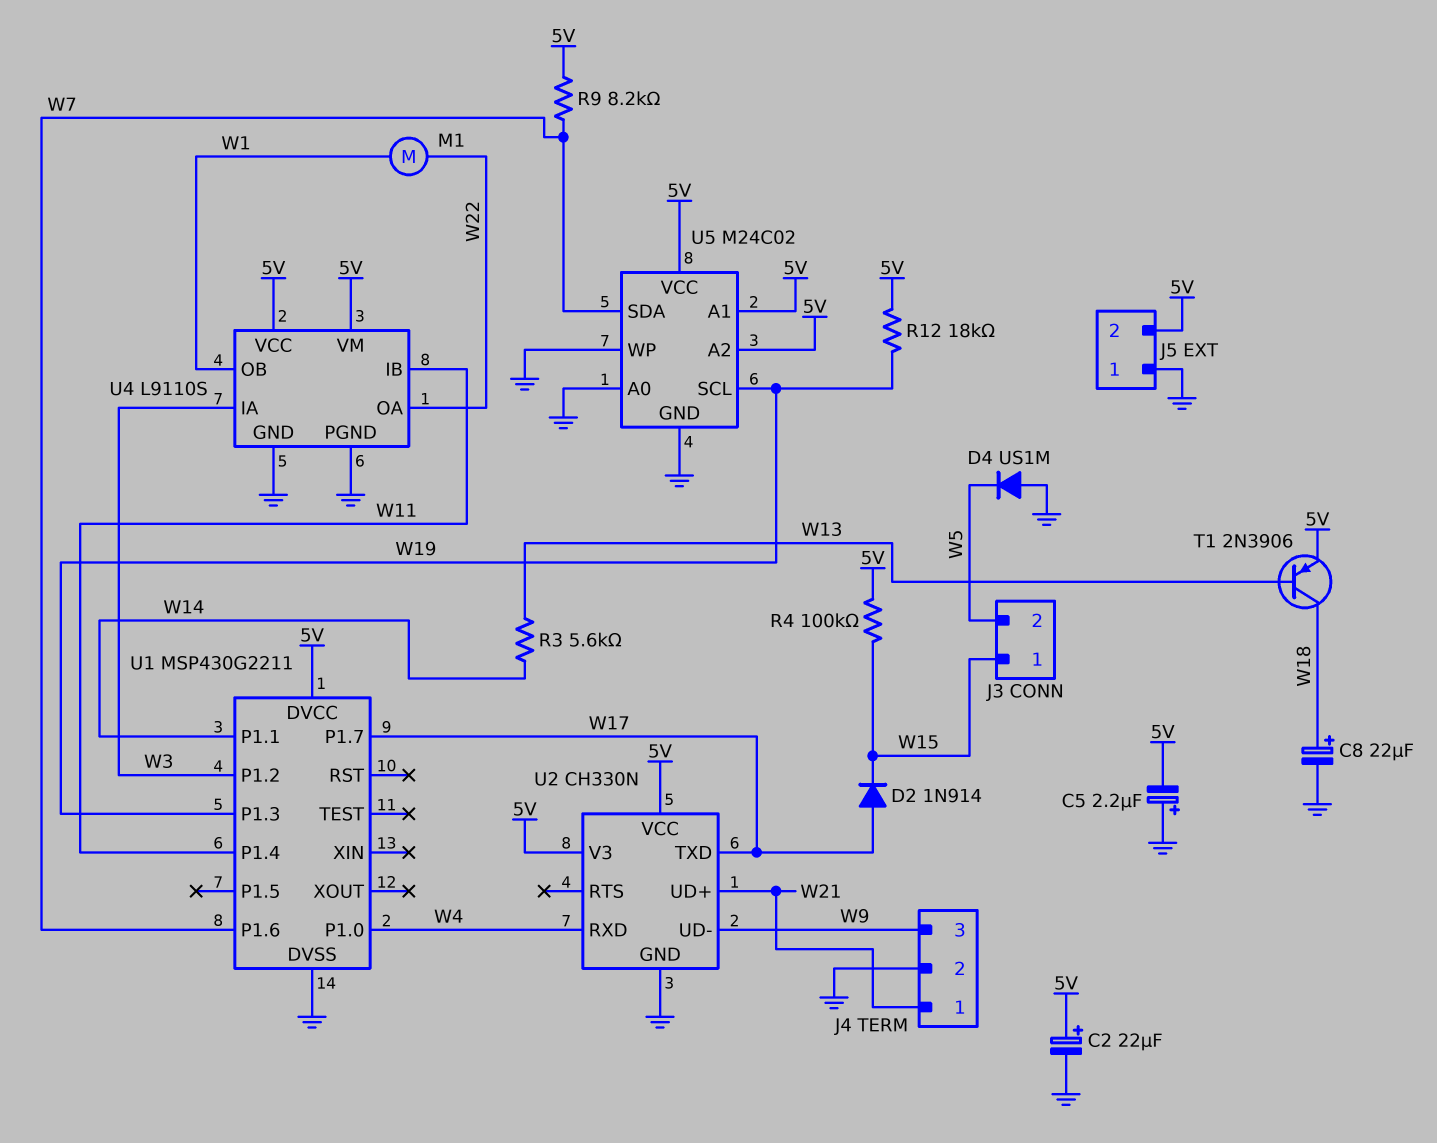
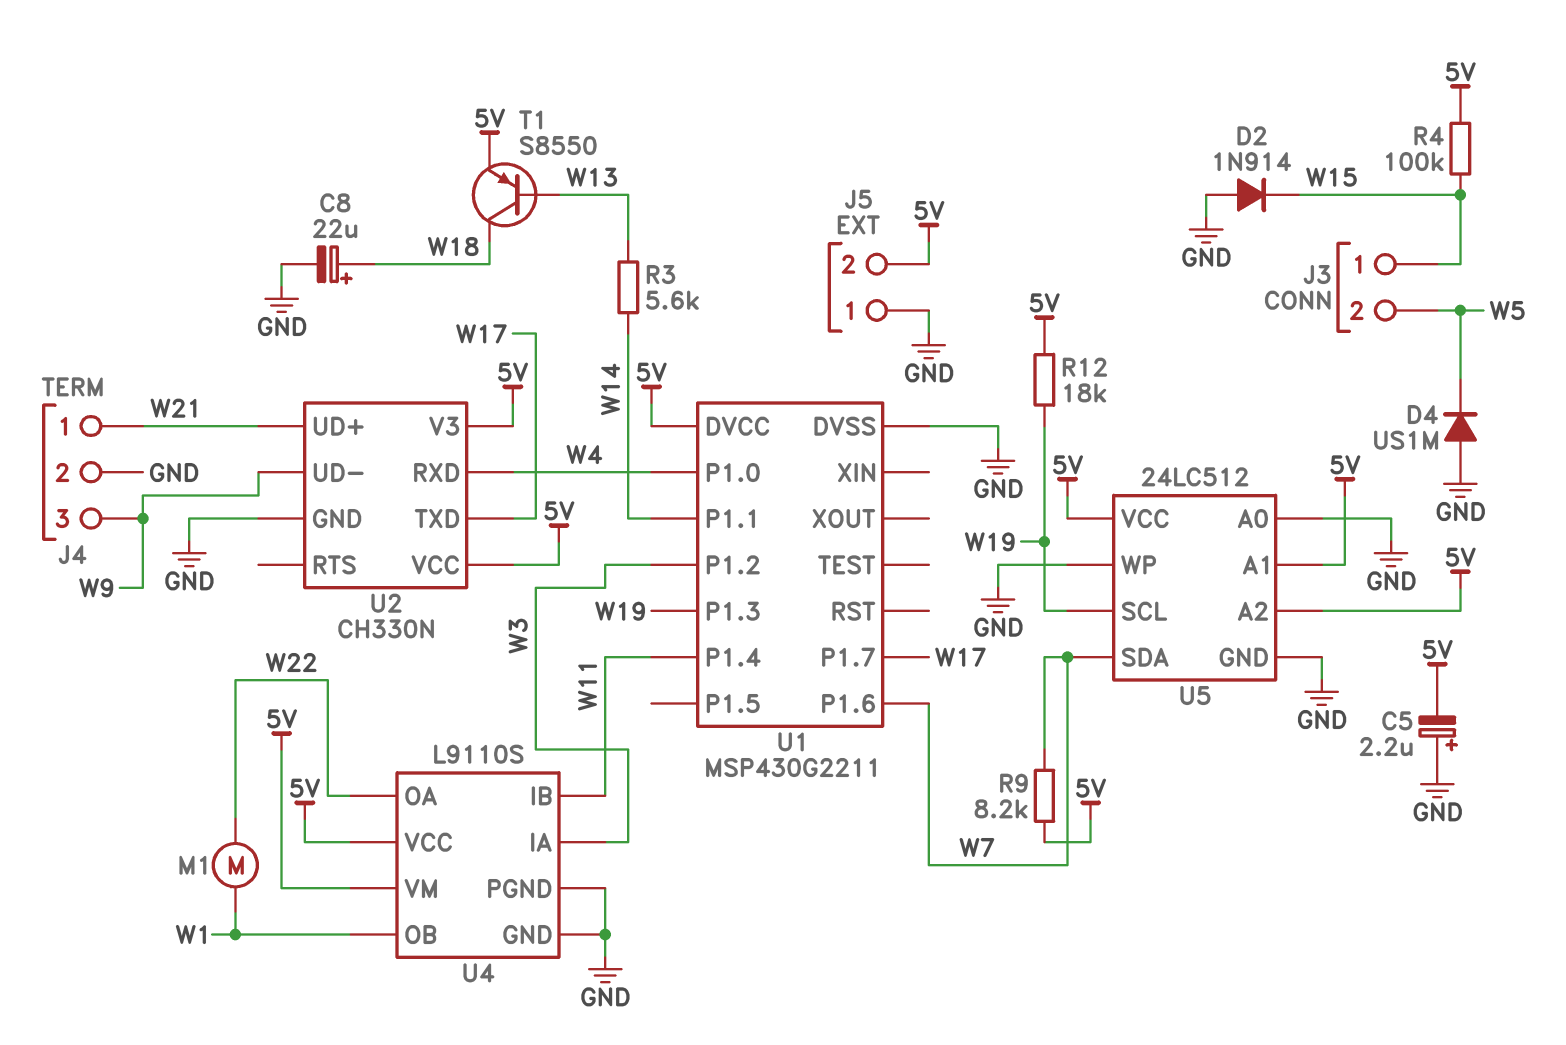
C2: 22uF (plus 5V, minus GND) -> none
D2: diode 1N914 (A W17, K W15) -> diode 1N914 (A GND, K W15)
T1: PNP 2N3906 (B W13, C W18, E 5V) -> PNP S8550 (B W13, C W18, E 5V)
U5: M24C02 -> 24LC512

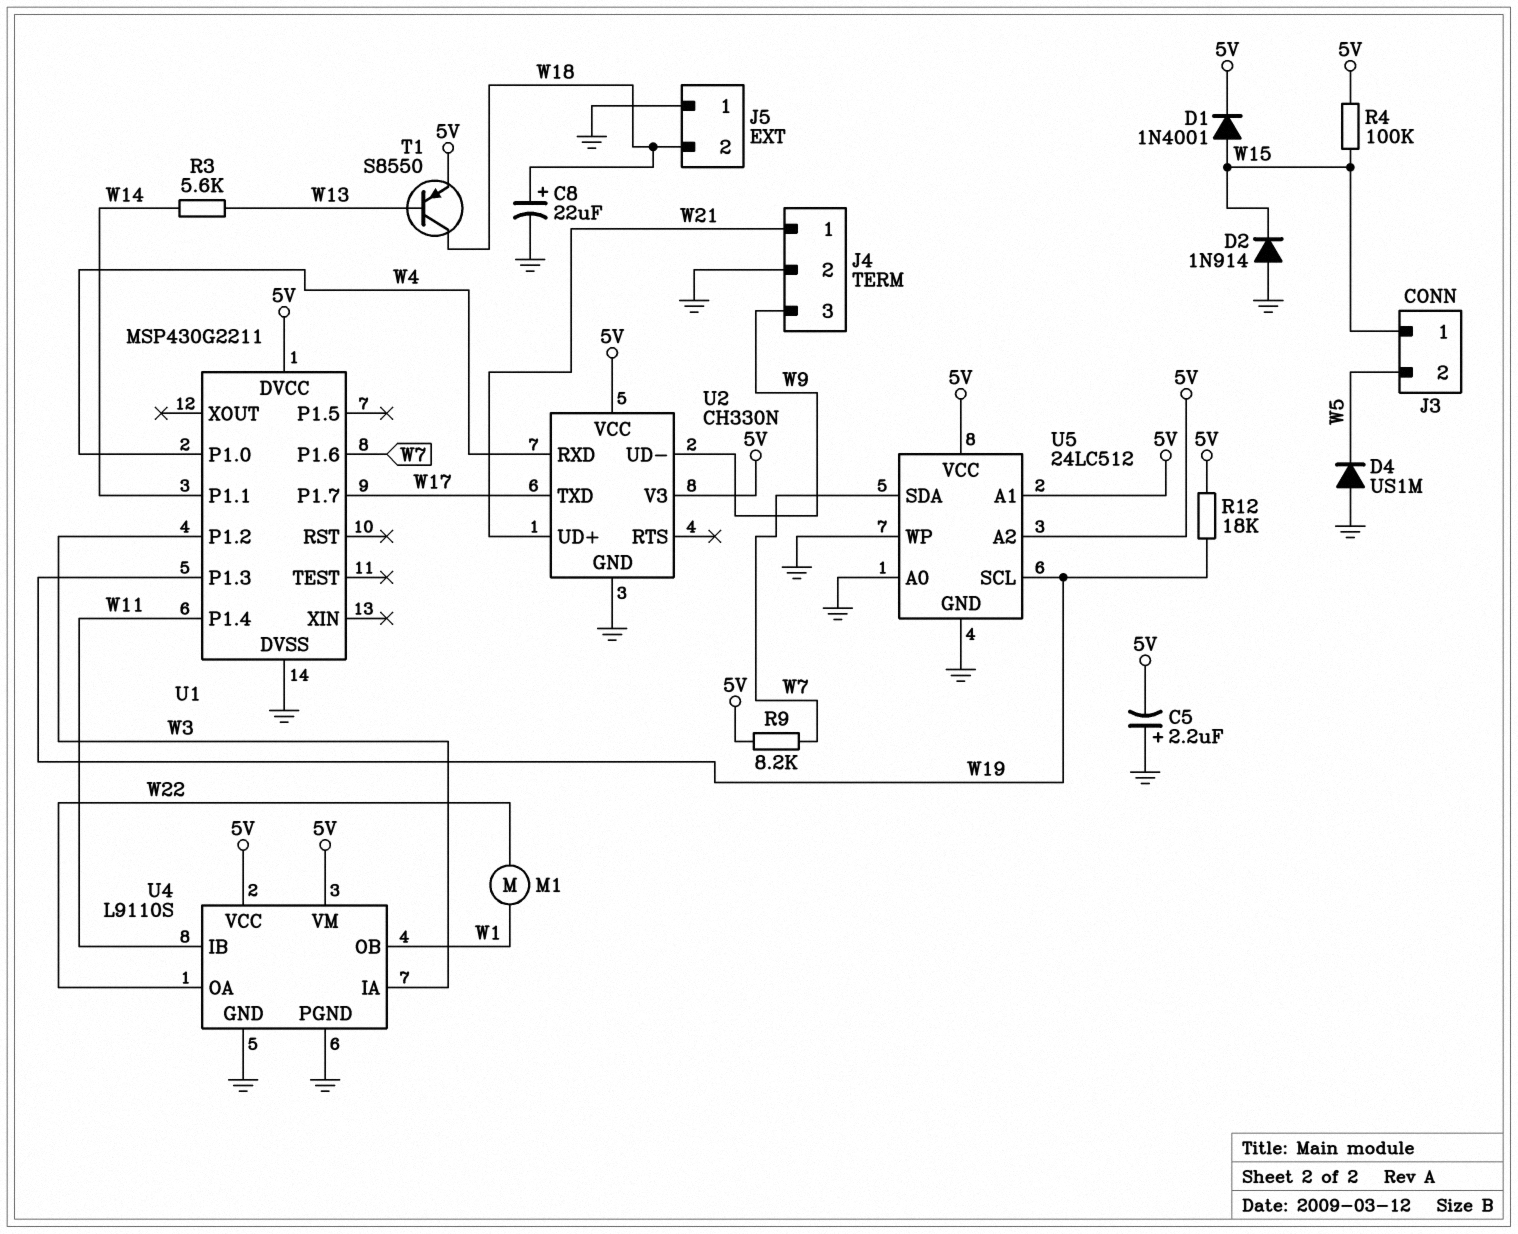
D1: none -> diode 1N4001 (A W15, K 5V)
J5 pin 2: 5V -> W18

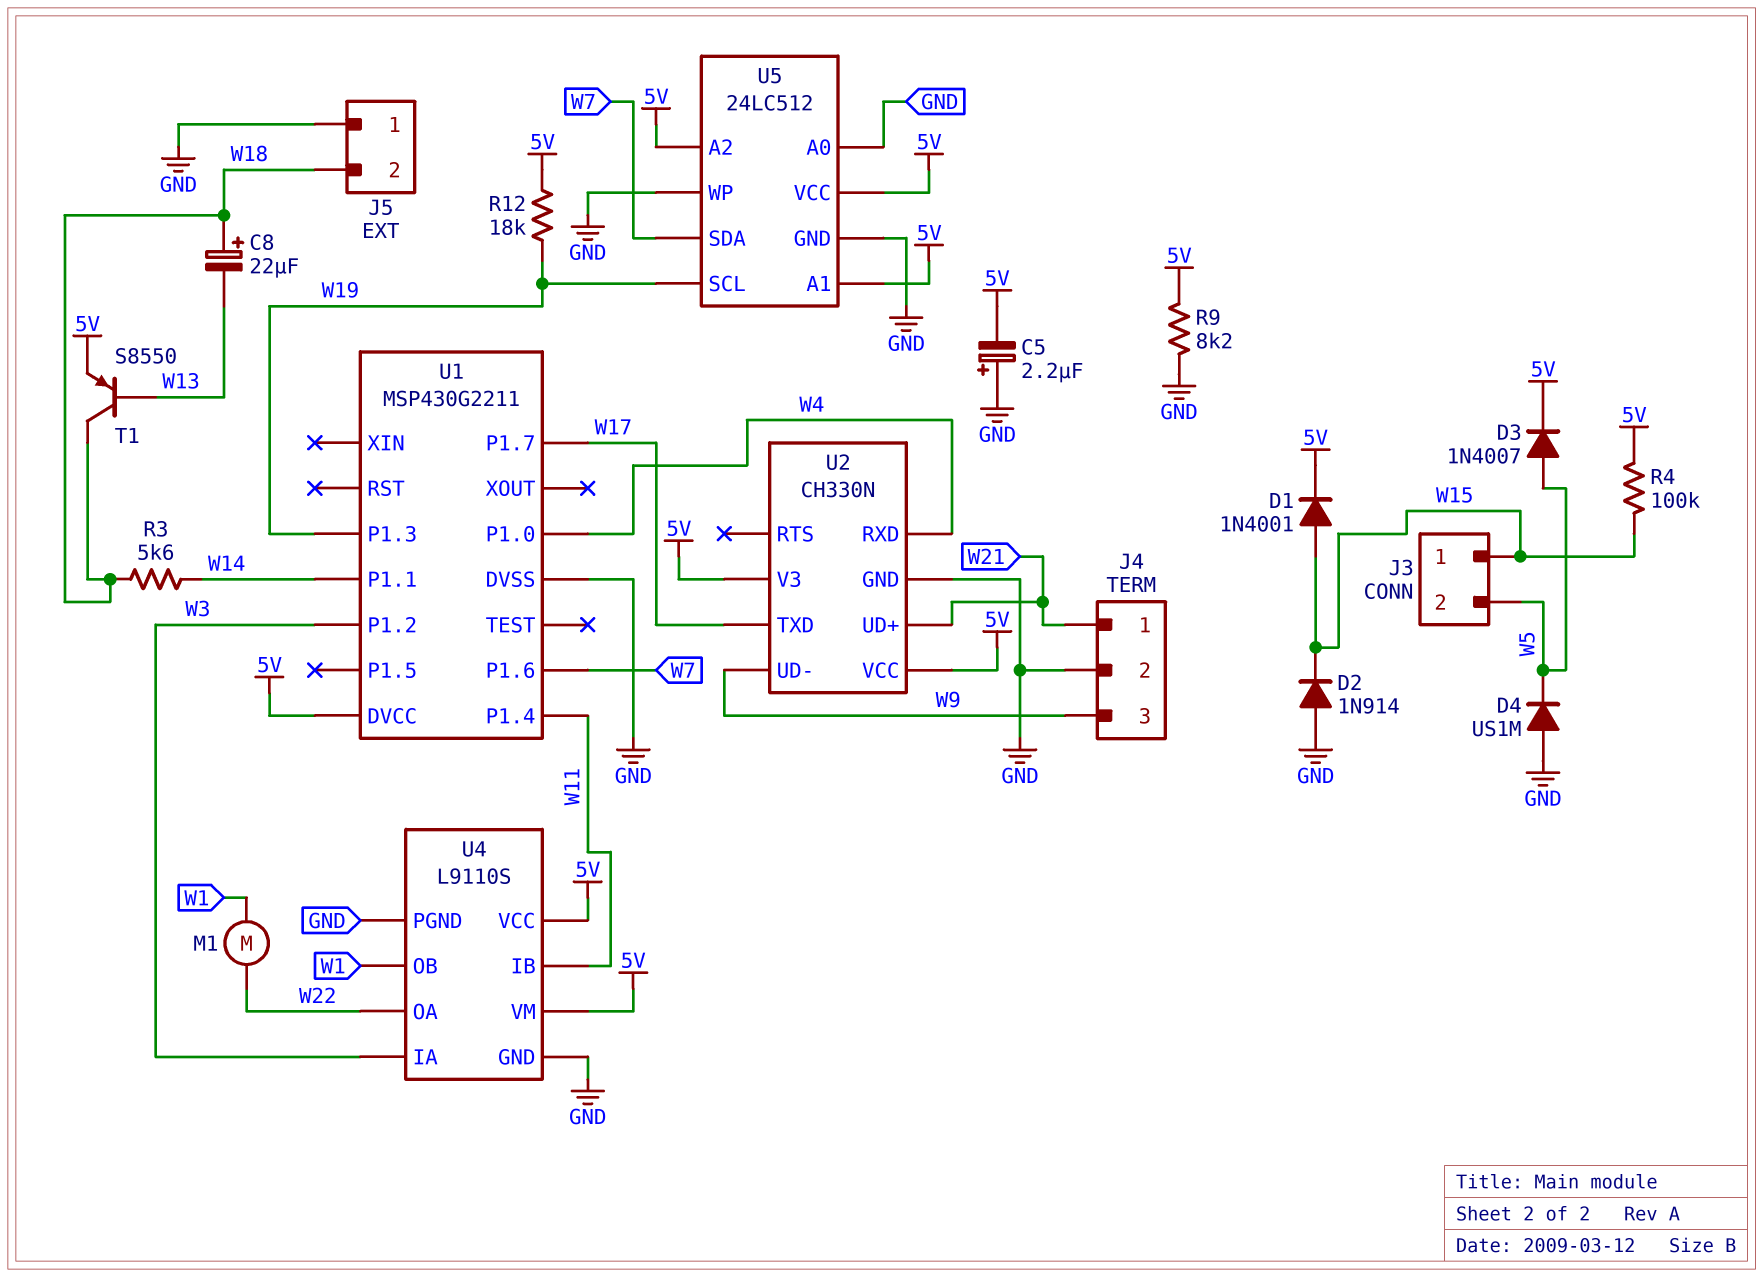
C8: 22uF (plus W18, minus GND) -> 22uF (plus W18, minus W13)
D3: none -> diode 1N4007 (A W5, K 5V)
R3: 5.6k (W13, W14) -> 5.6k (W14, W18)
R9: 8.2k (5V, W7) -> 8.2k (5V, GND)

